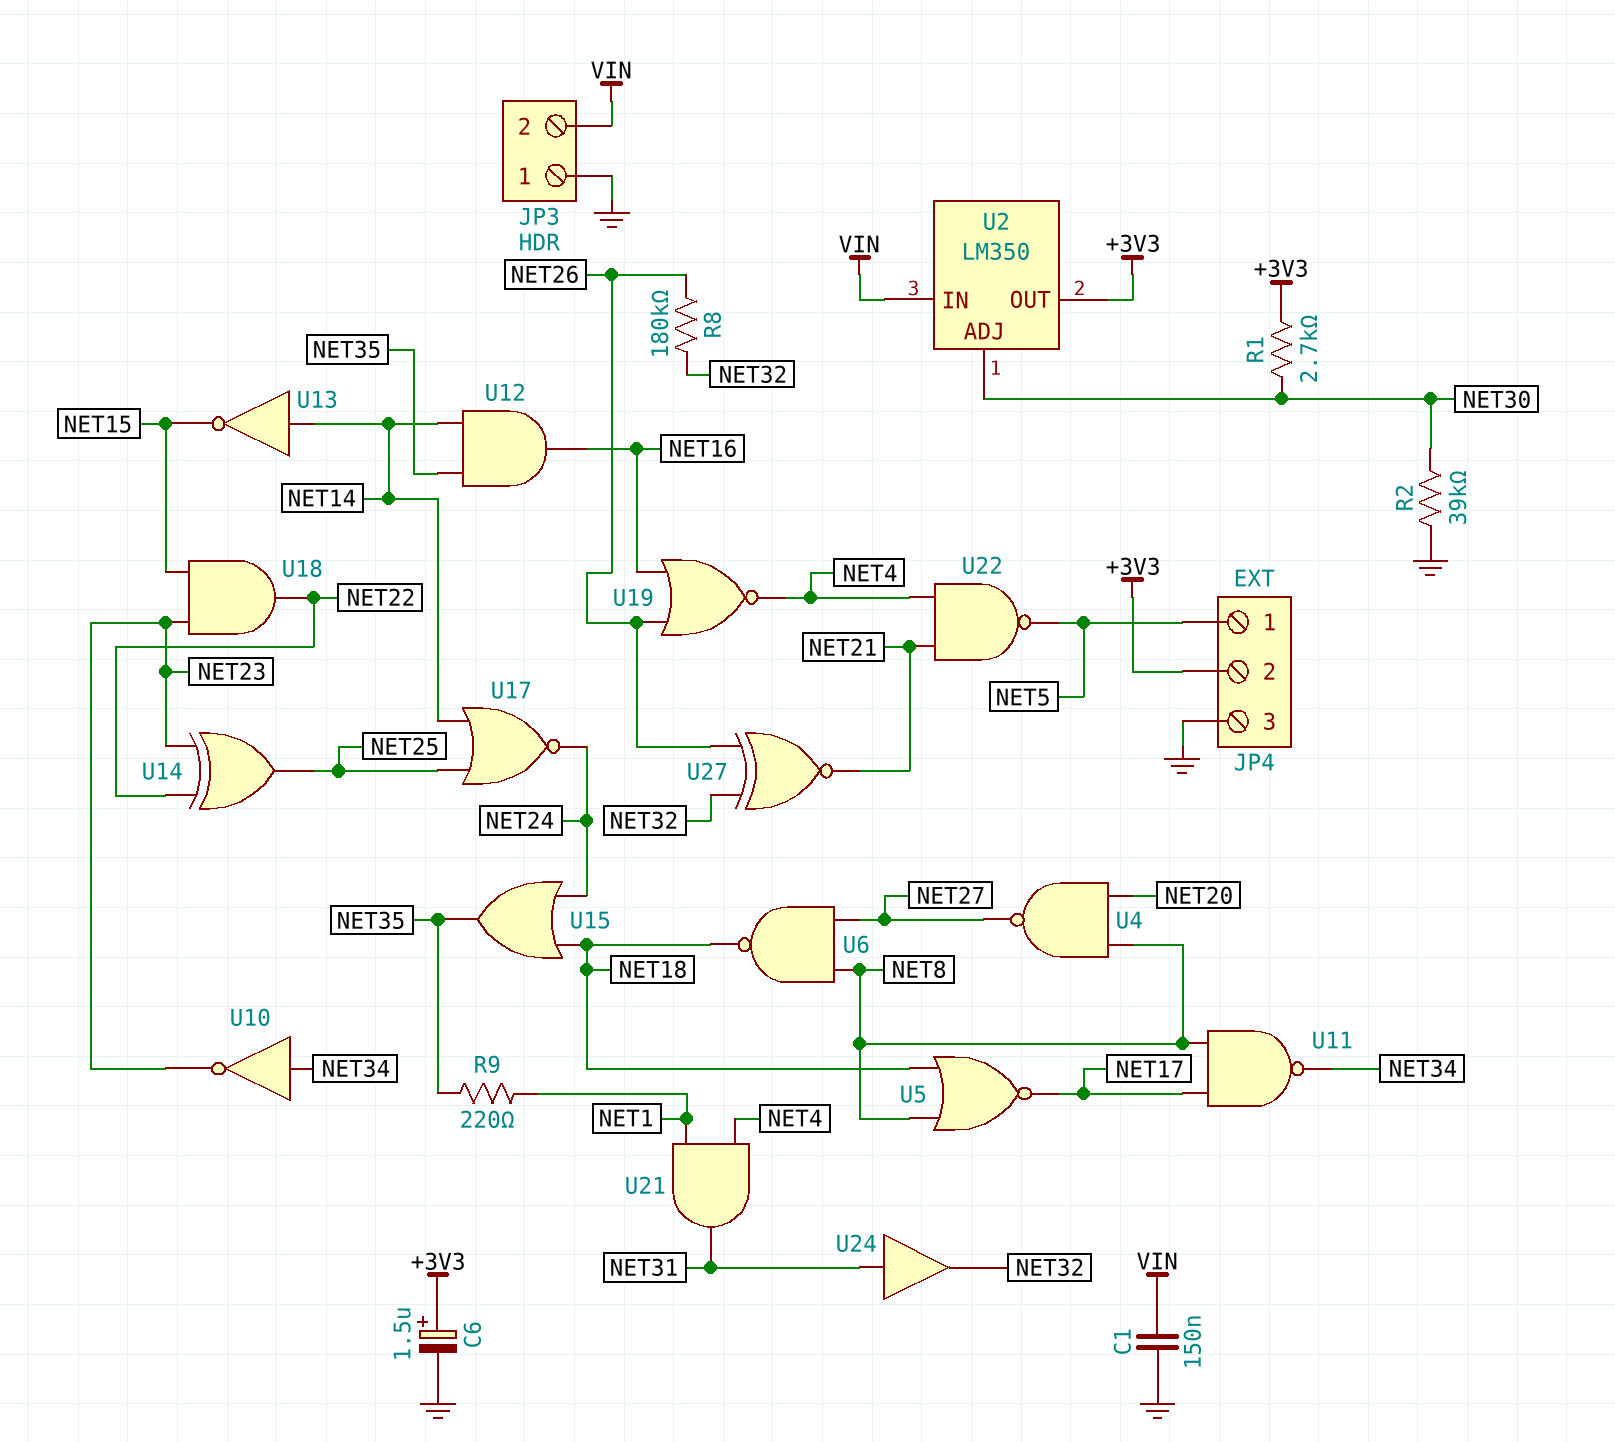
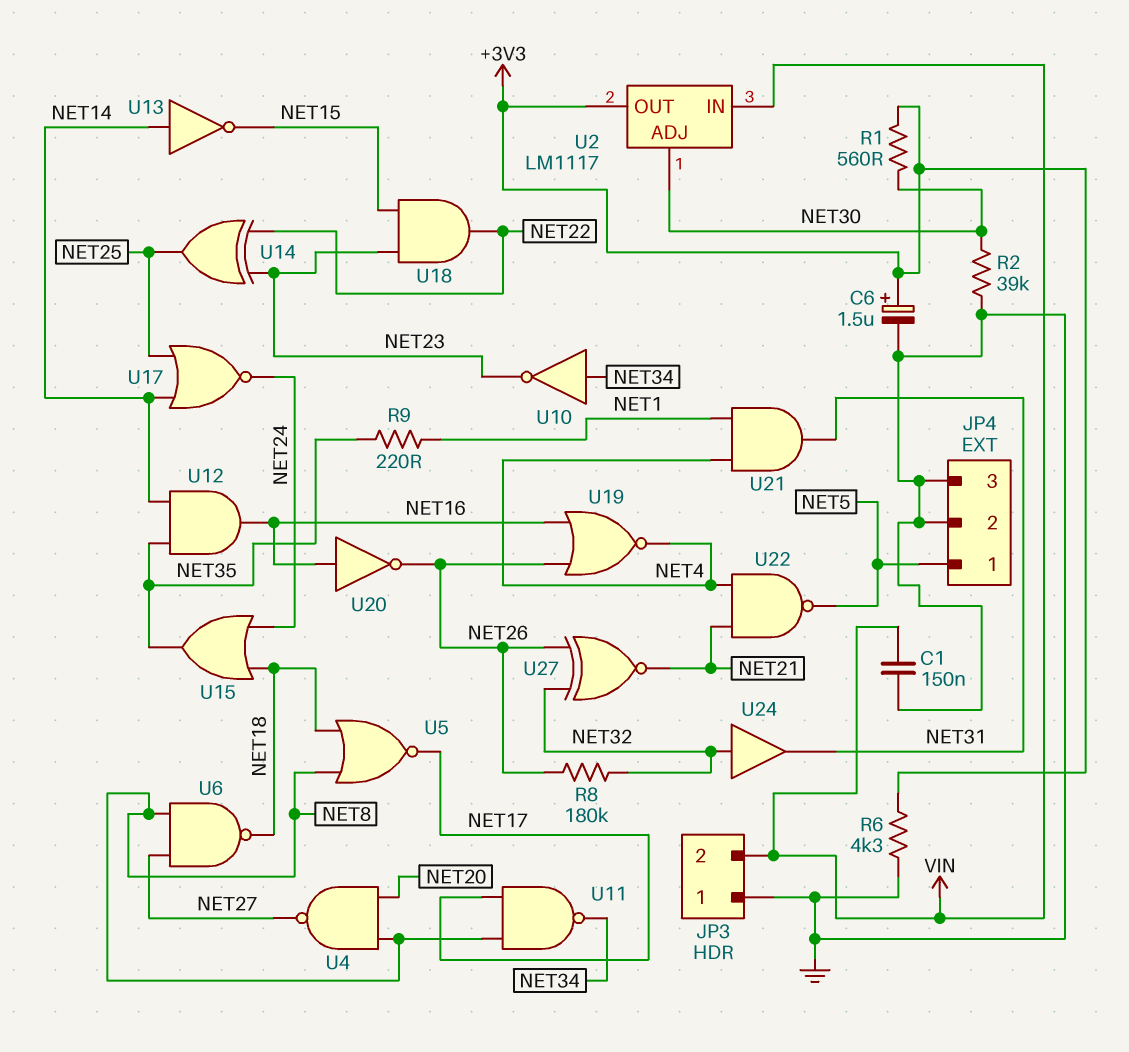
JP4 pin 2: +3V3 -> GND
R1: 2.7k (+3V3, NET30) -> 560 (+3V3, NET30)
R6: none -> 4.3k (+3V3, GND)
U2: LM350 -> LM1117
U20: none -> NOT (in NET16, out NET26)
U24: buffer (in NET31, out NET32) -> buffer (in NET32, out NET31)

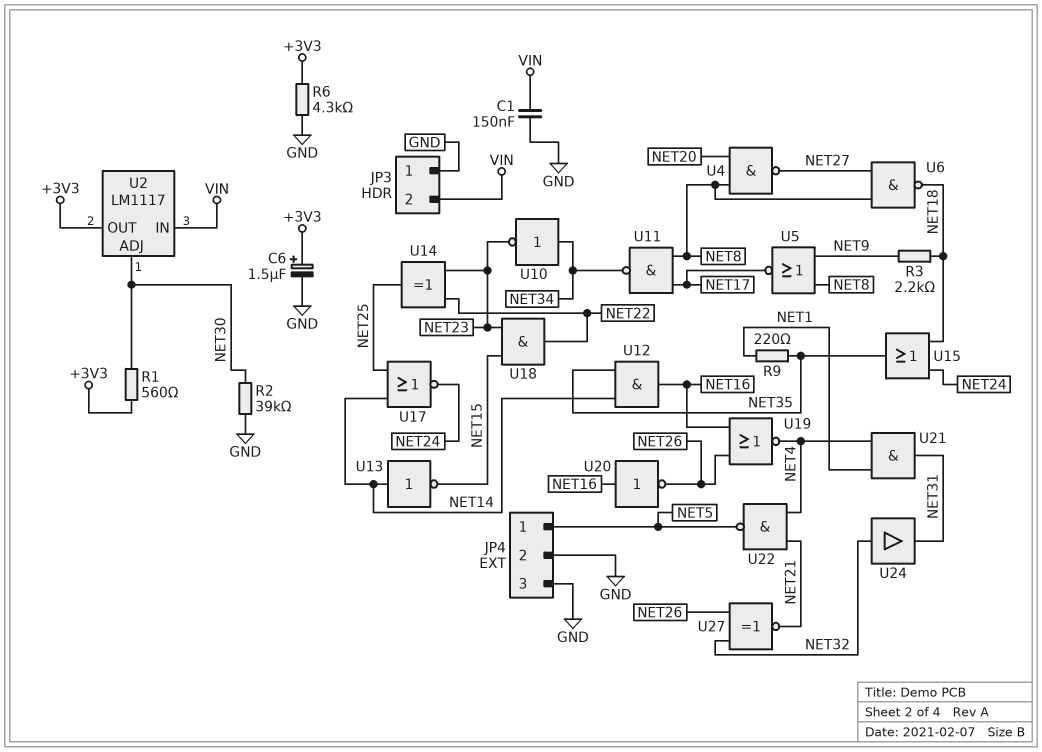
R3: none -> 2.2k (NET9, NET18)
R8: 180k (NET26, NET32) -> none
U5: NOR (in NET8, in NET18, out NET17) -> NOR (in NET8, in NET9, out NET17)

